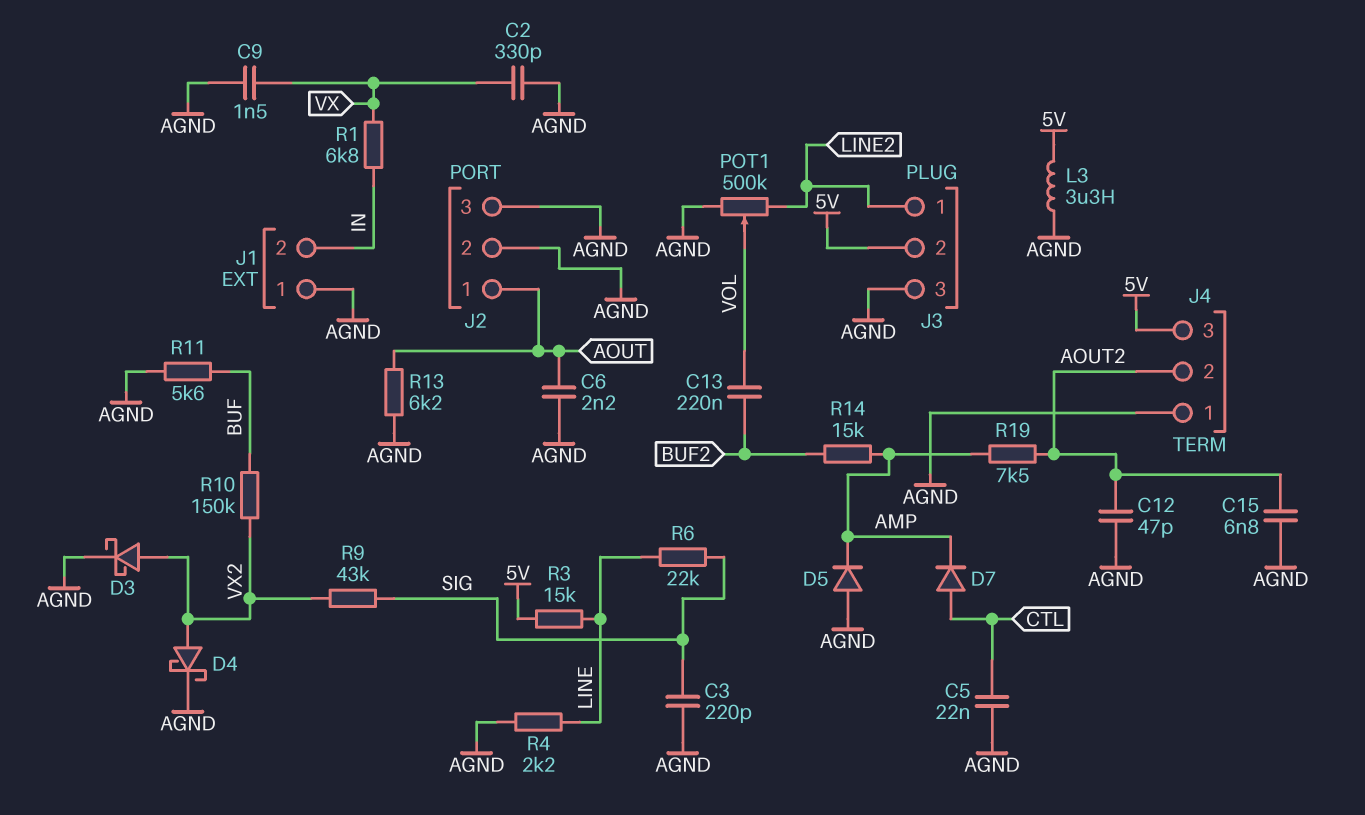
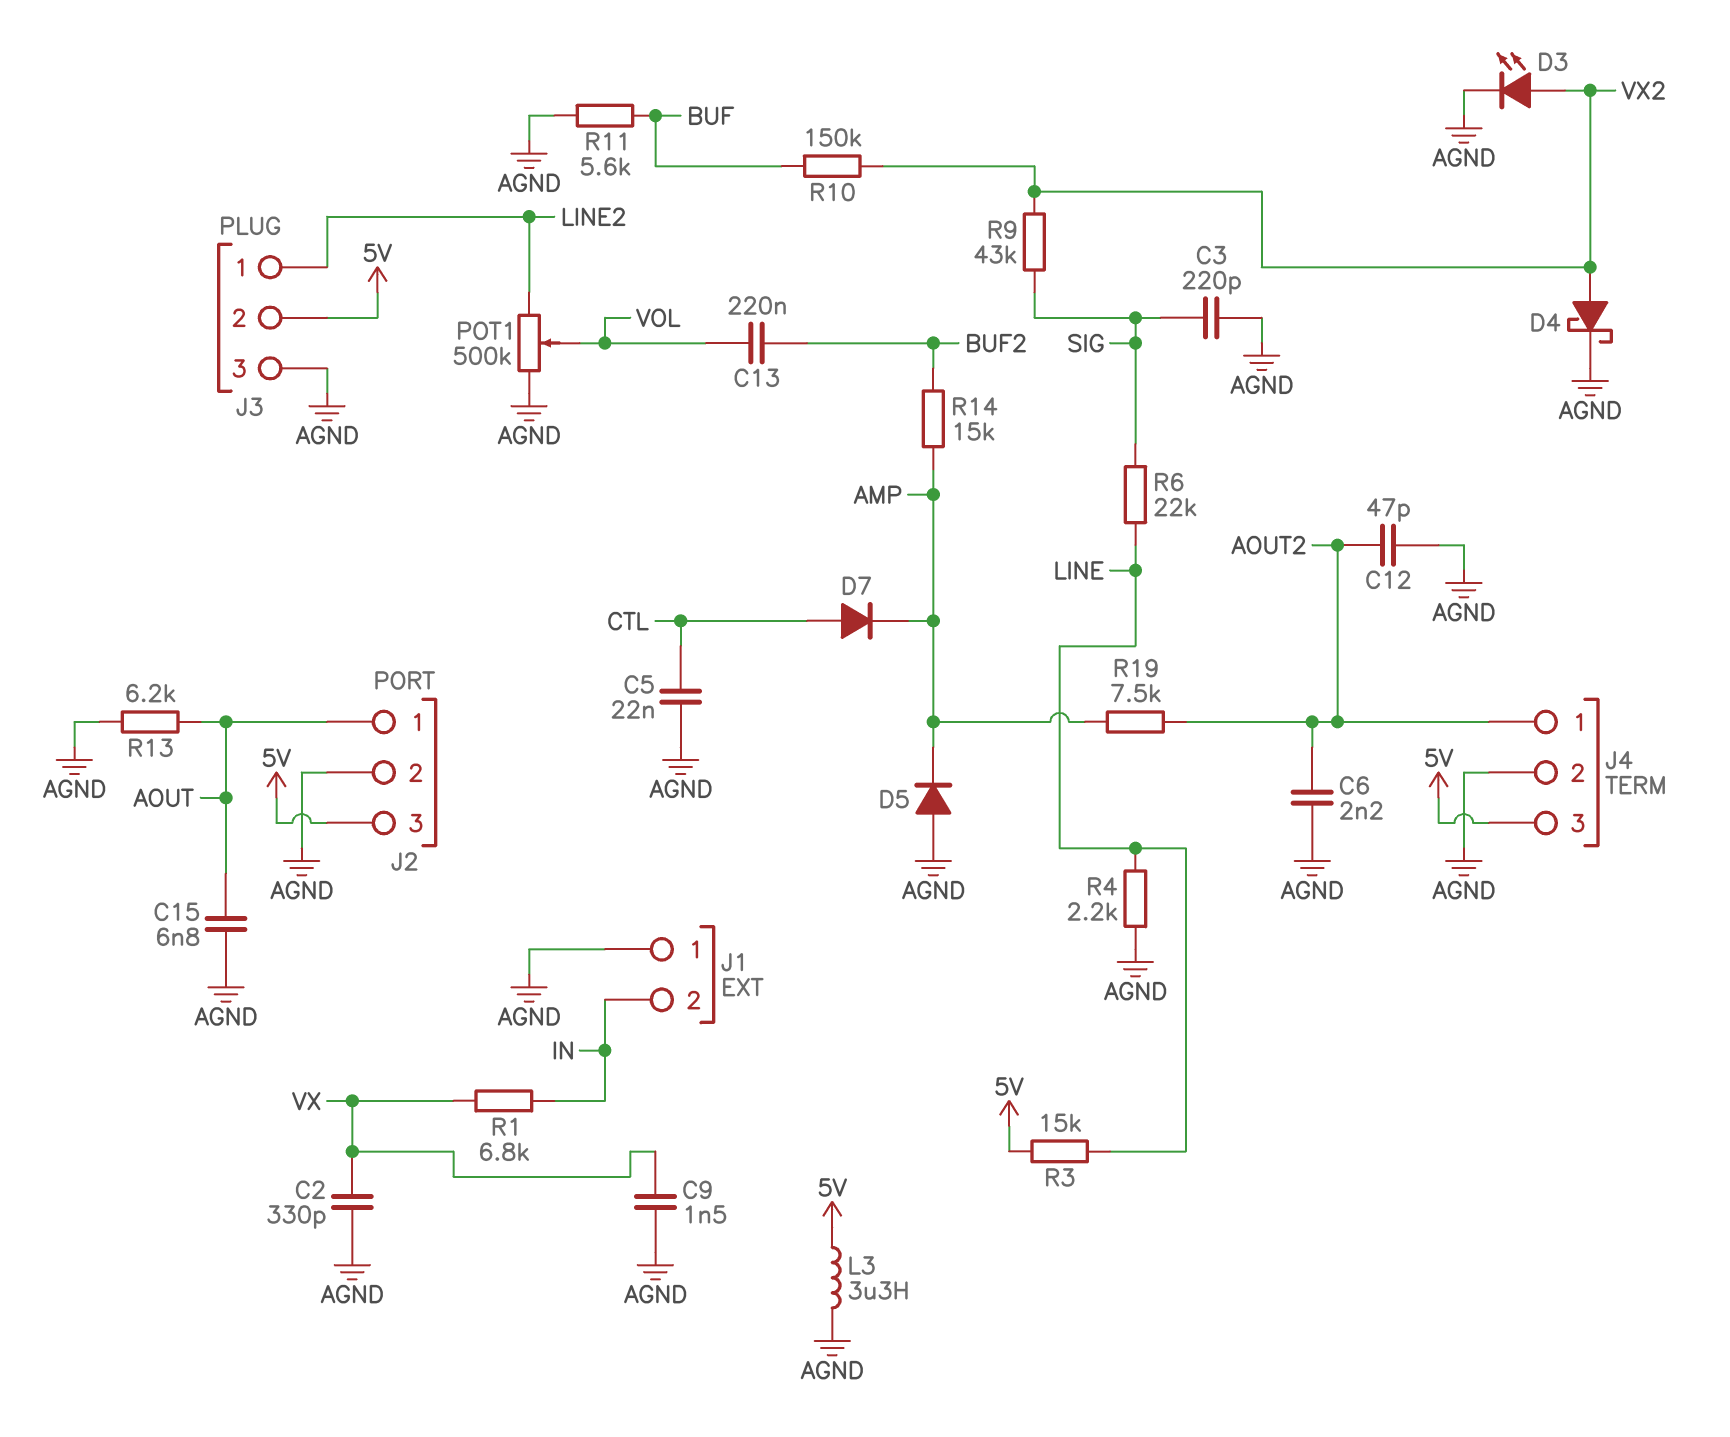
C6: 2.2nF (AGND, AOUT) -> 2.2nF (AGND, AOUT2)
C15: 6.8nF (AGND, AOUT2) -> 6.8nF (AGND, AOUT)
D3: schottky (A VX2, K AGND) -> LED (A VX2, K AGND)
J2 pin 3: AGND -> 5V
J4 pin 1: AGND -> AOUT2
J4 pin 2: AOUT2 -> AGND

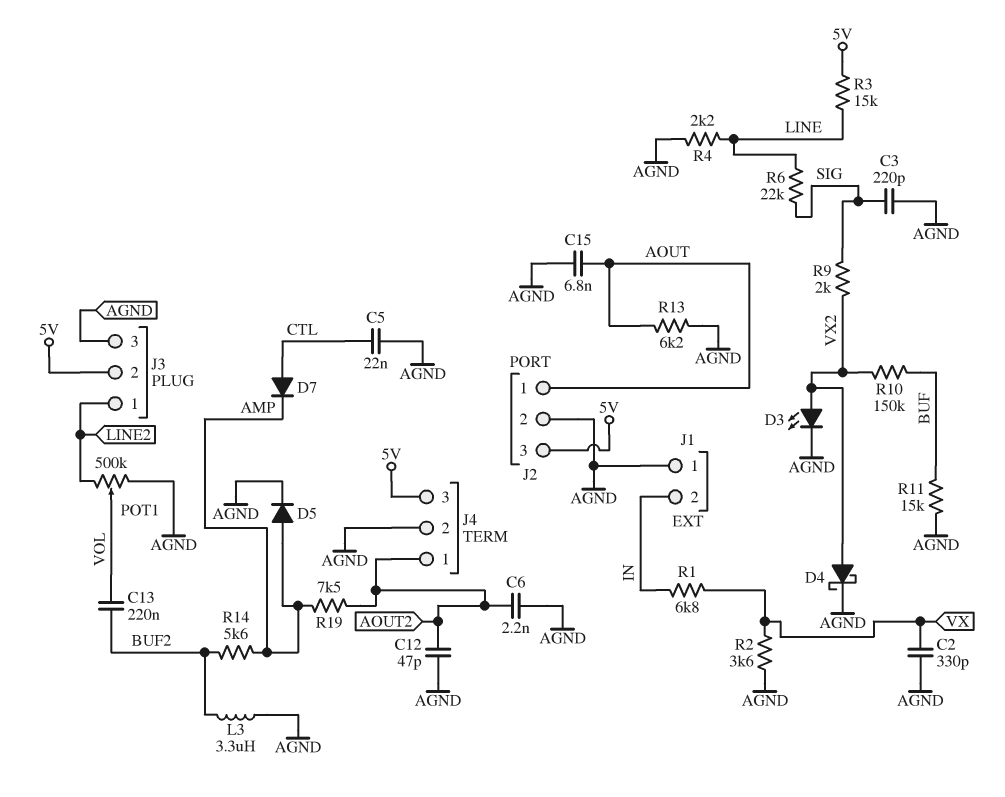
C9: 1.5nF (AGND, VX) -> none
D5: diode (A AGND, K AMP) -> diode (A AMP, K AGND)
L3: 3.3uH (5V, AGND) -> 3.3uH (AGND, BUF2)
R2: none -> 3.6k (AGND, VX)
R9: 43k (SIG, VX2) -> 2k (SIG, VX2)
R11: 5.6k (AGND, BUF) -> 15k (AGND, BUF)
R14: 15k (AMP, BUF2) -> 5.6k (AMP, BUF2)

